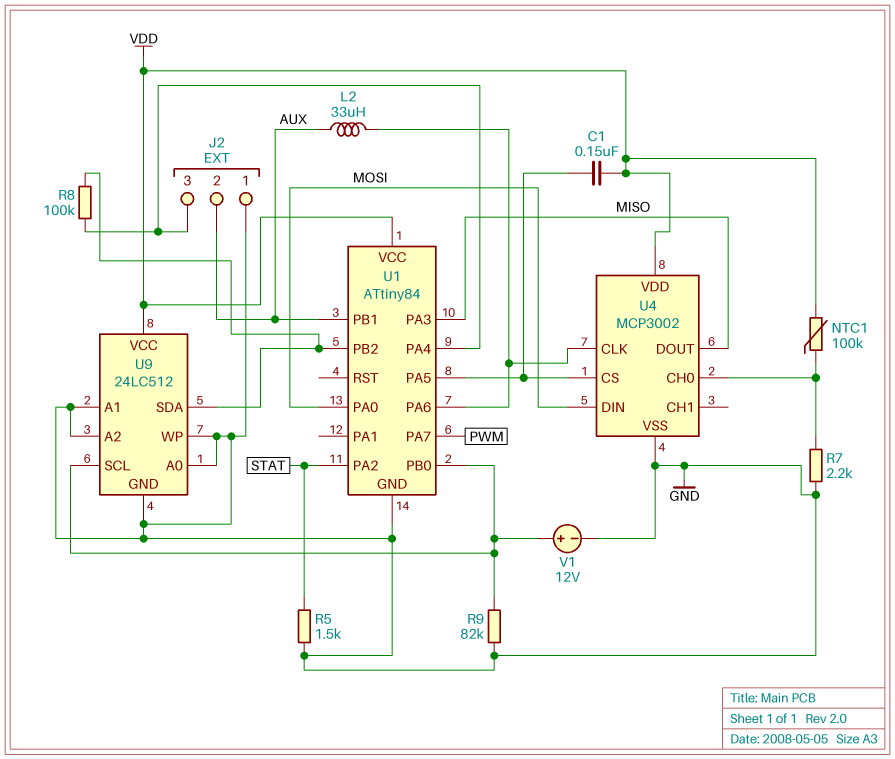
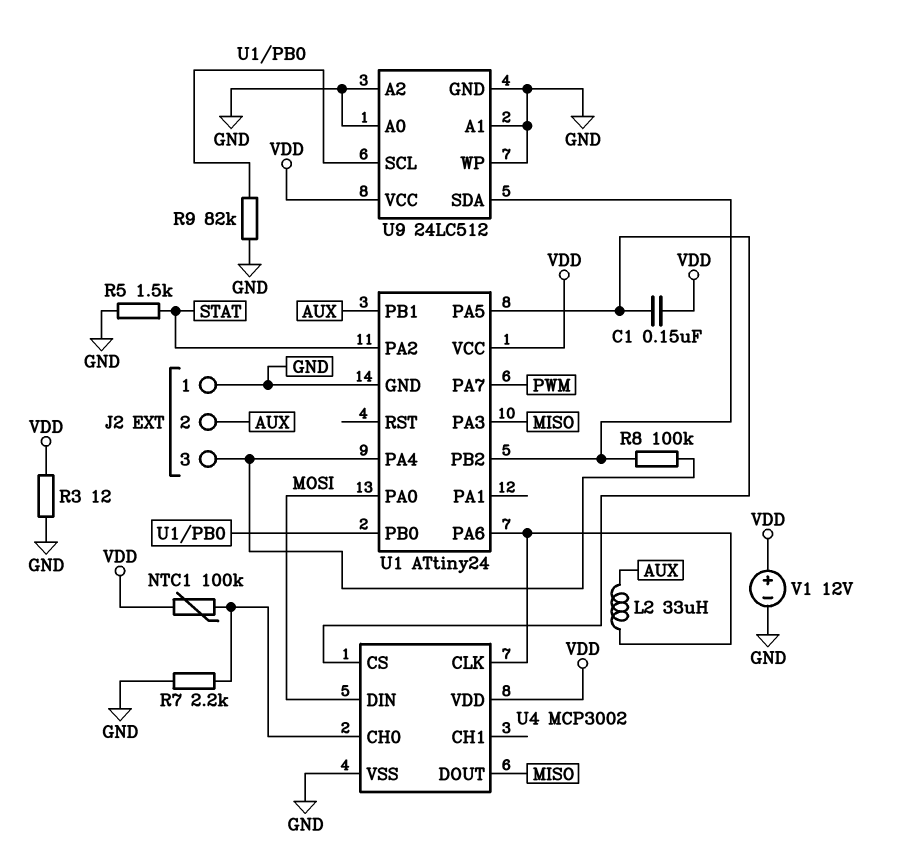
R3: none -> 12 (GND, VDD)
U1: ATtiny84 -> ATtiny24
V1: 12V (plus U1/PB0, minus GND) -> 12V (plus VDD, minus GND)

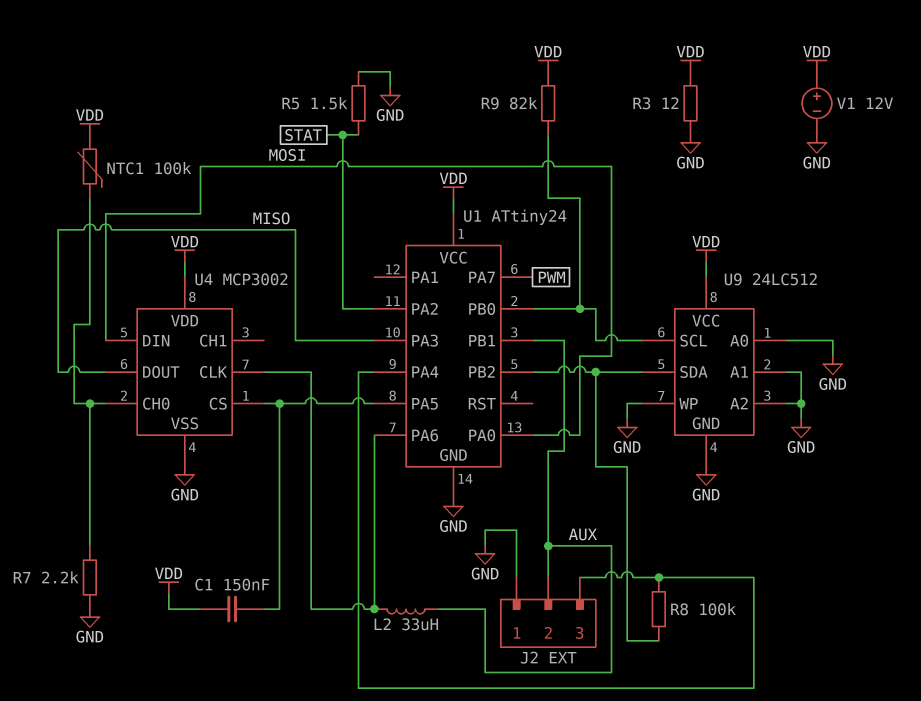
R9: 82k (GND, U1/PB0) -> 82k (U1/PB0, VDD)

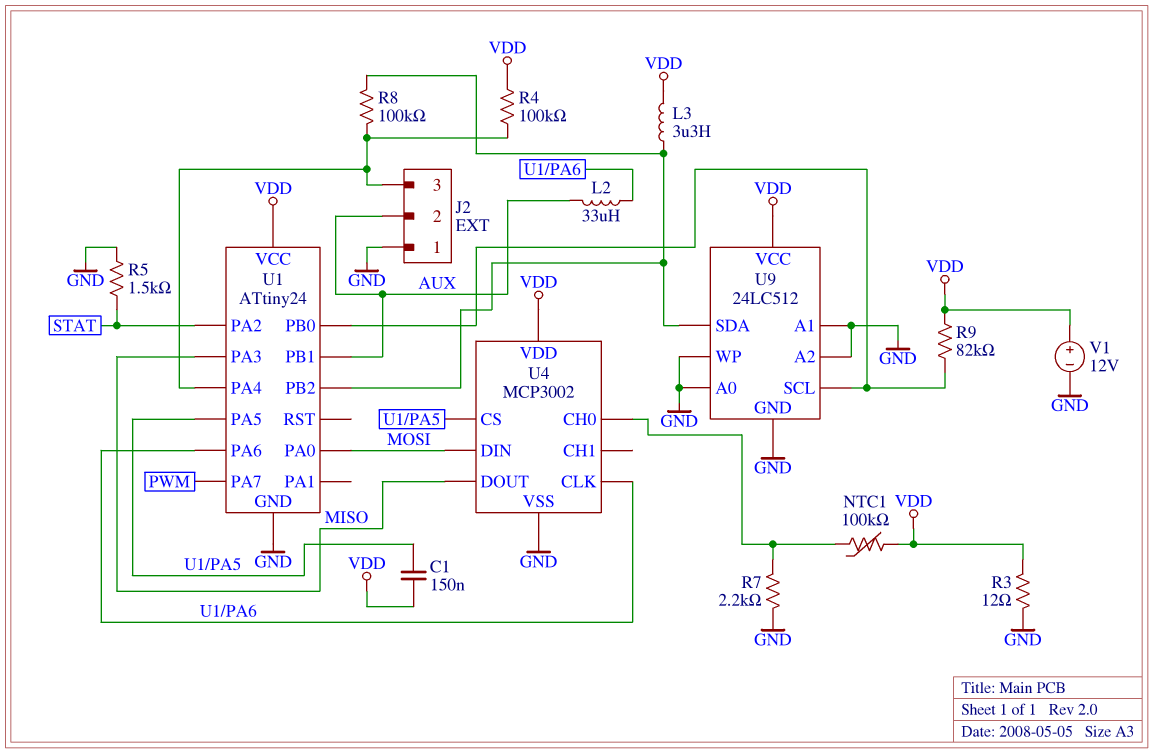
L3: none -> 3.3uH (U1/PB2, VDD)
R4: none -> 100k (J2/3, VDD)

